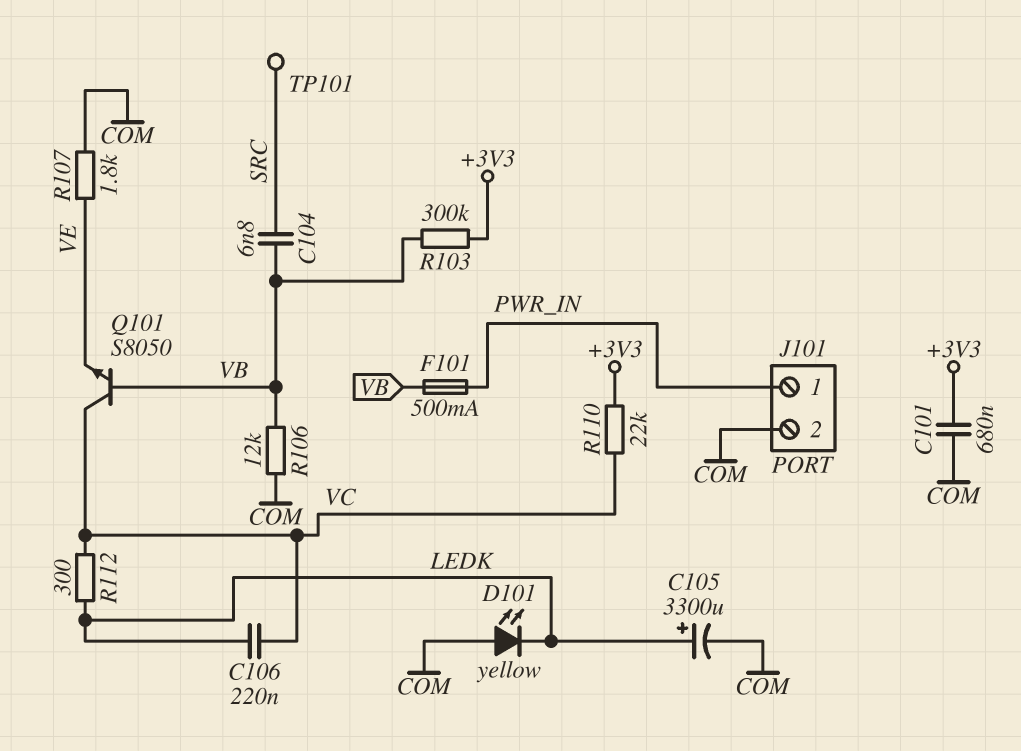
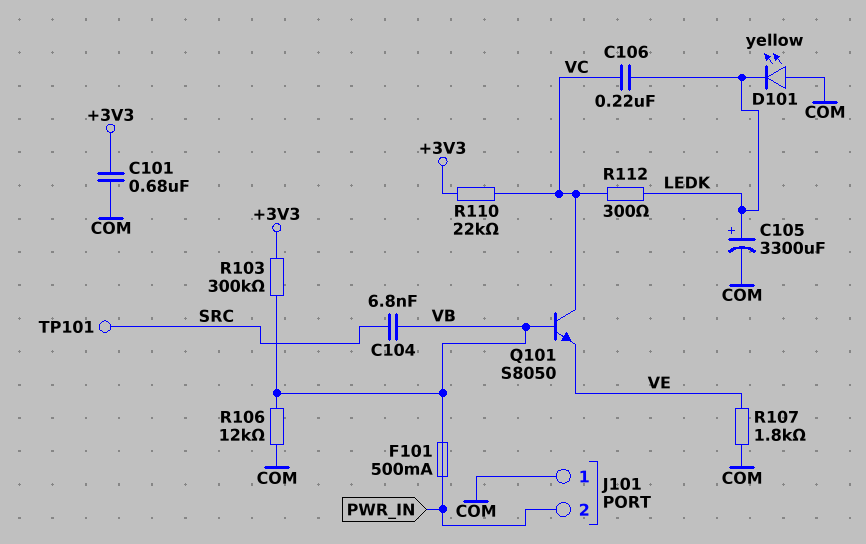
J101 pin 1: PWR_IN -> COM
J101 pin 2: COM -> PWR_IN

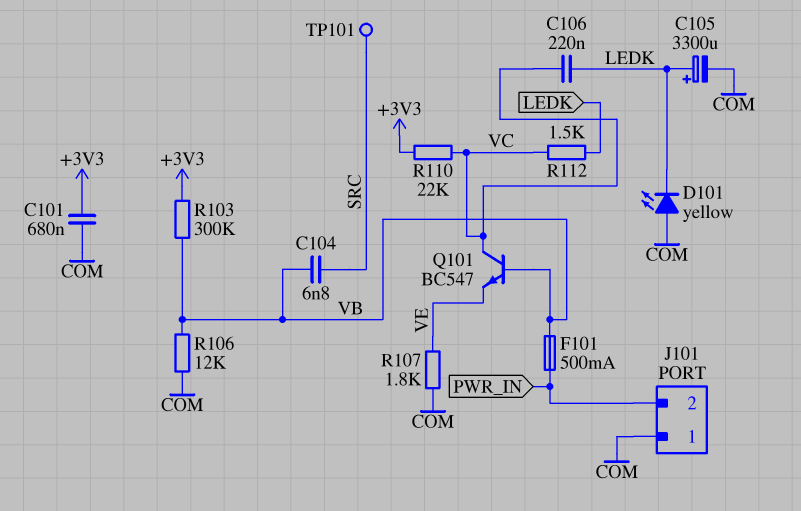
Q101: NPN S8050 (B VB, C VC, E VE) -> NPN BC547 (B VB, C VC, E VE)
R112: 300 (LEDK, VC) -> 1.5k (LEDK, VC)

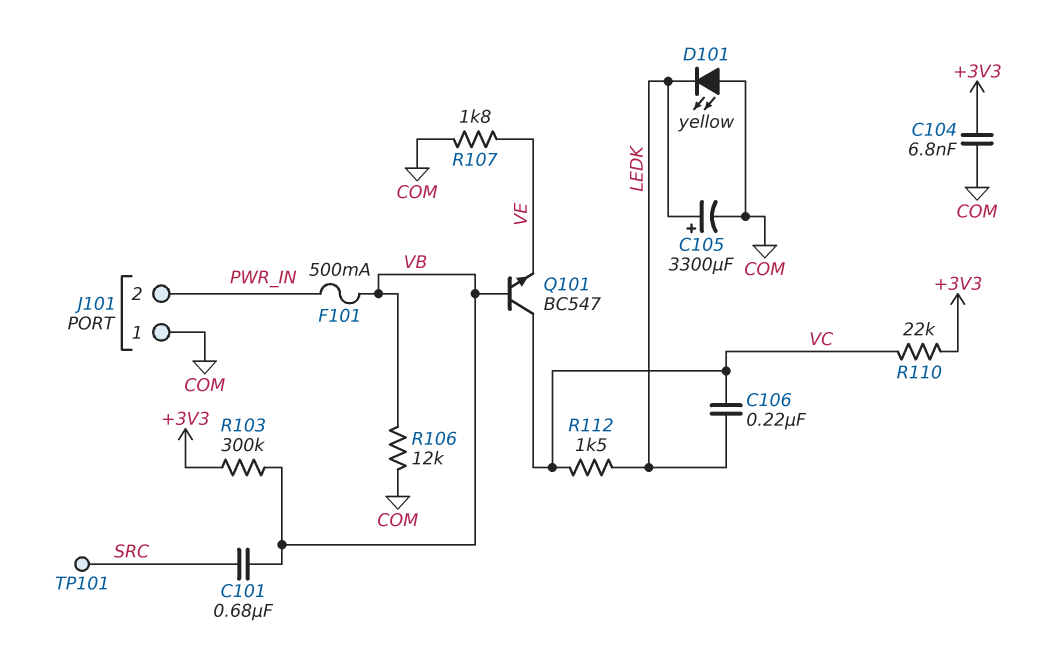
C101: 680nF (+3V3, COM) -> 680nF (SRC, VB)
C104: 6.8nF (SRC, VB) -> 6.8nF (+3V3, COM)

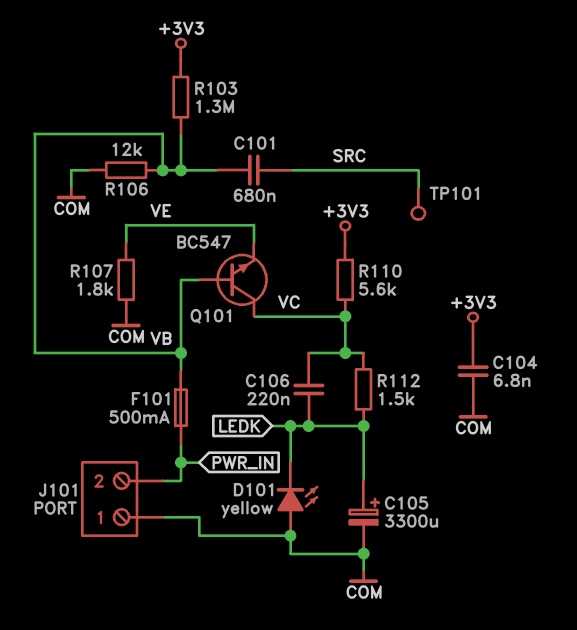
R103: 300k (+3V3, VB) -> 1.3M (+3V3, VB)
R110: 22k (+3V3, VC) -> 5.6k (+3V3, VC)

